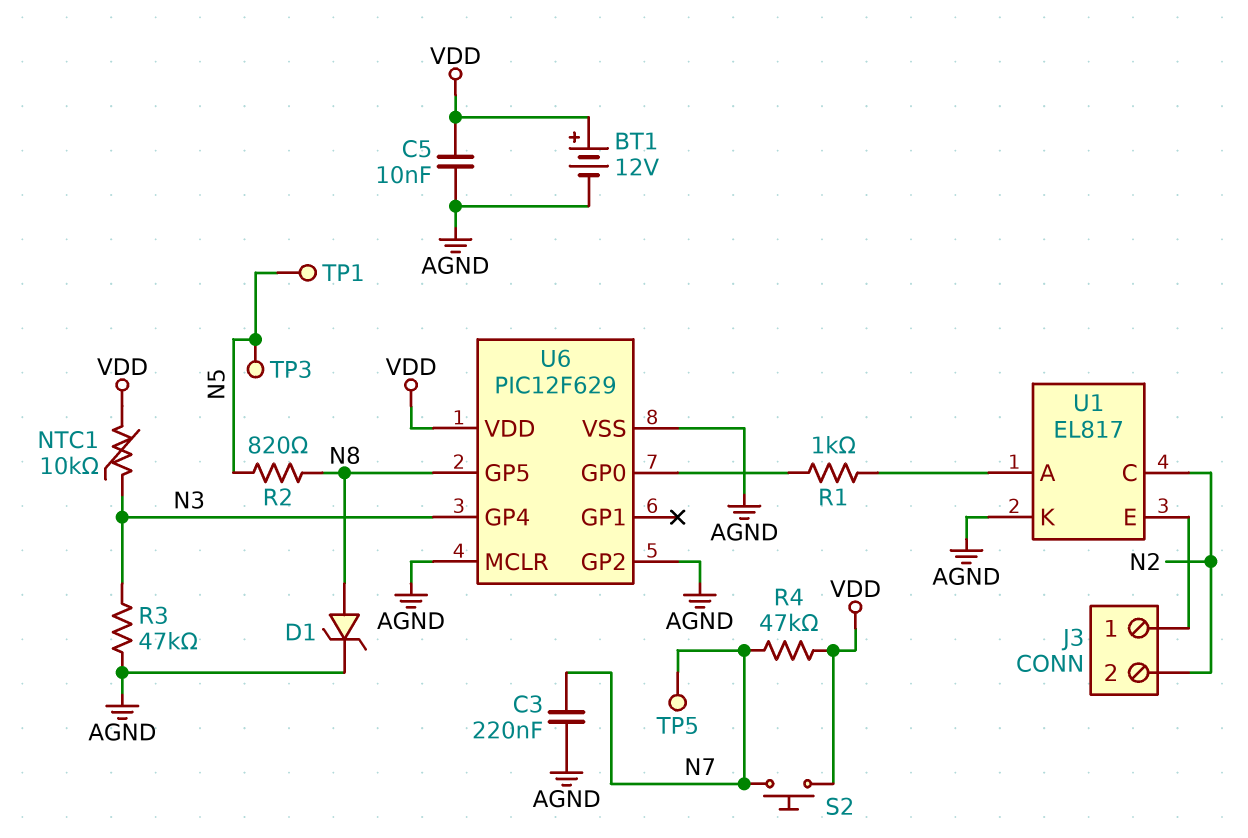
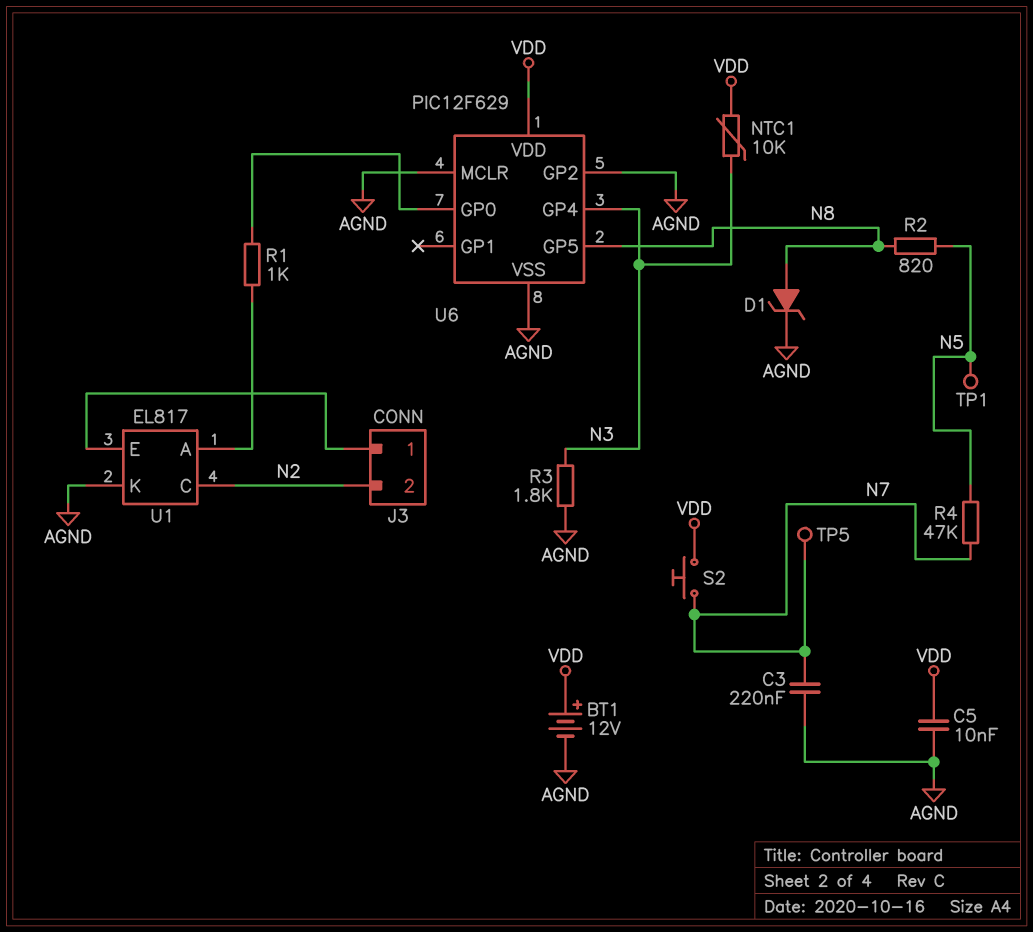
R3: 47k (AGND, N3) -> 1.8k (AGND, N3)
R4: 47k (N7, VDD) -> 47k (N5, N7)
TP3: test point (N5) -> none

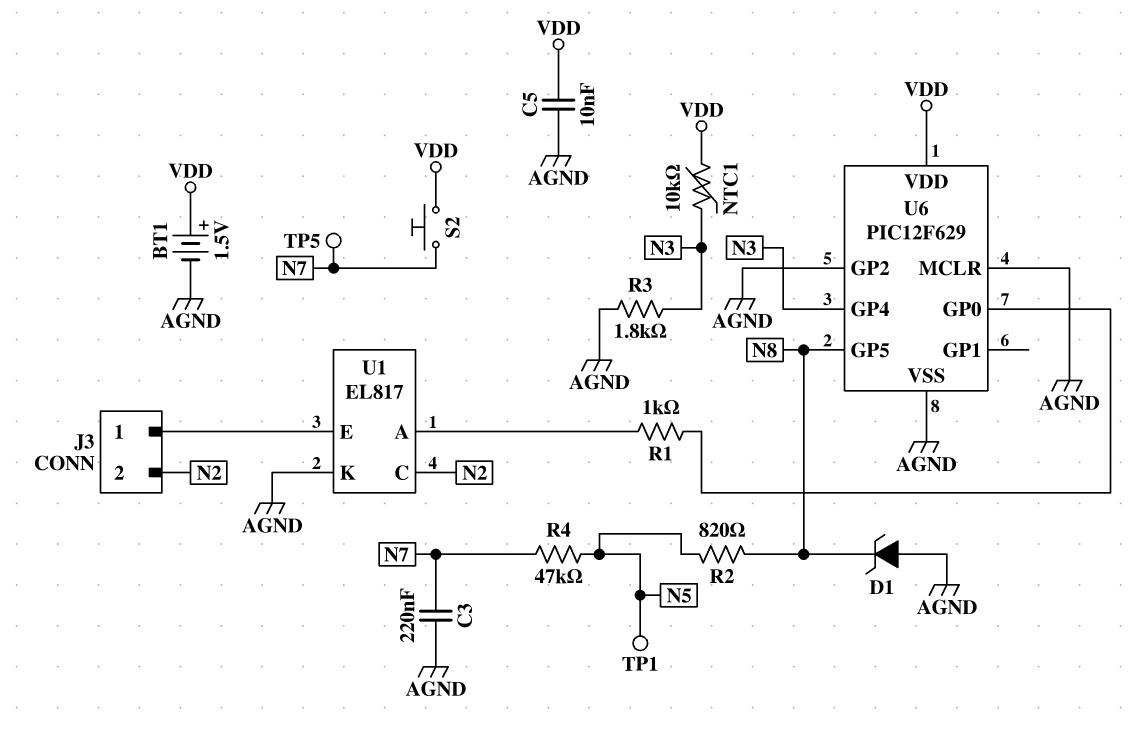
BT1: 12V (plus VDD, minus AGND) -> 1.5V (plus VDD, minus AGND)
D1: zener (A N8, K AGND) -> zener (A AGND, K N8)

